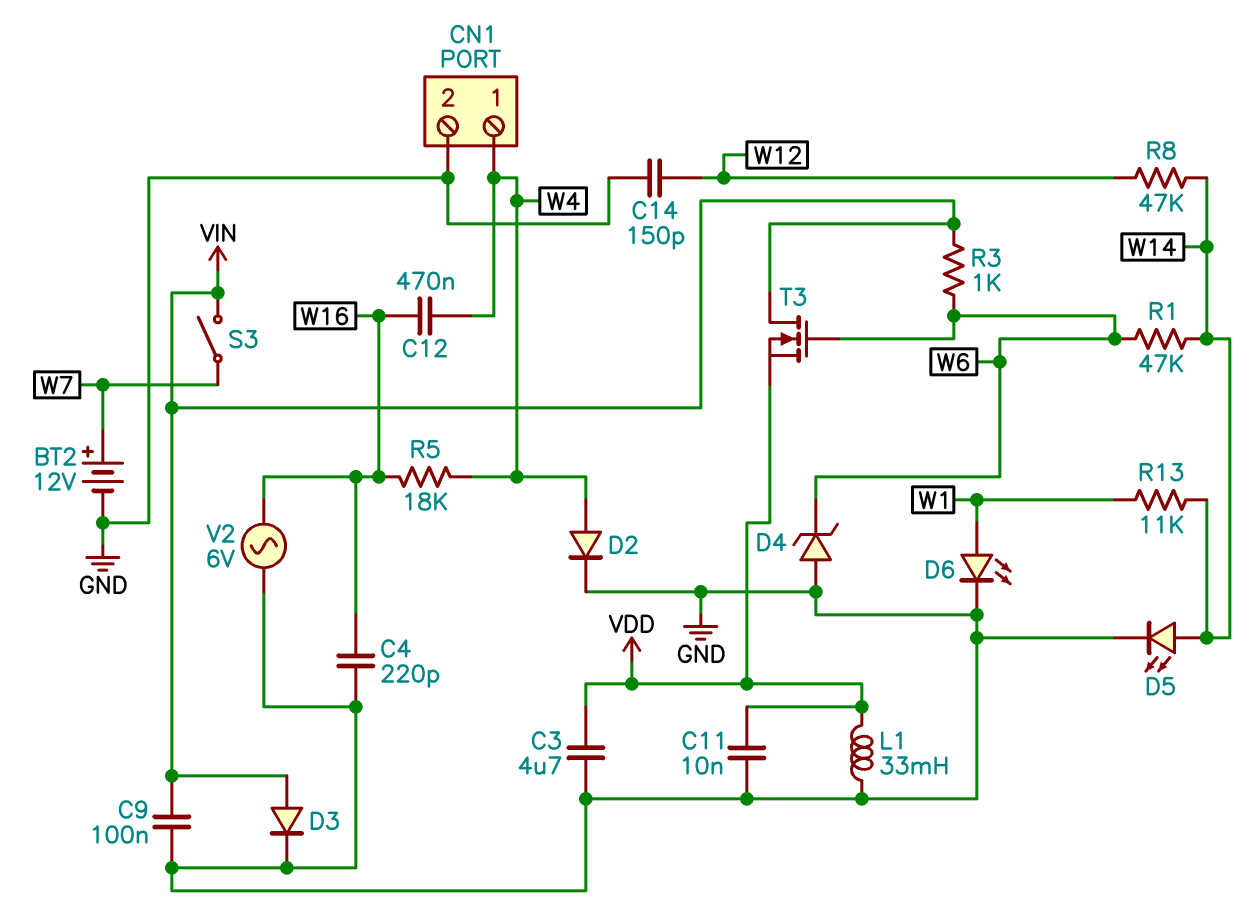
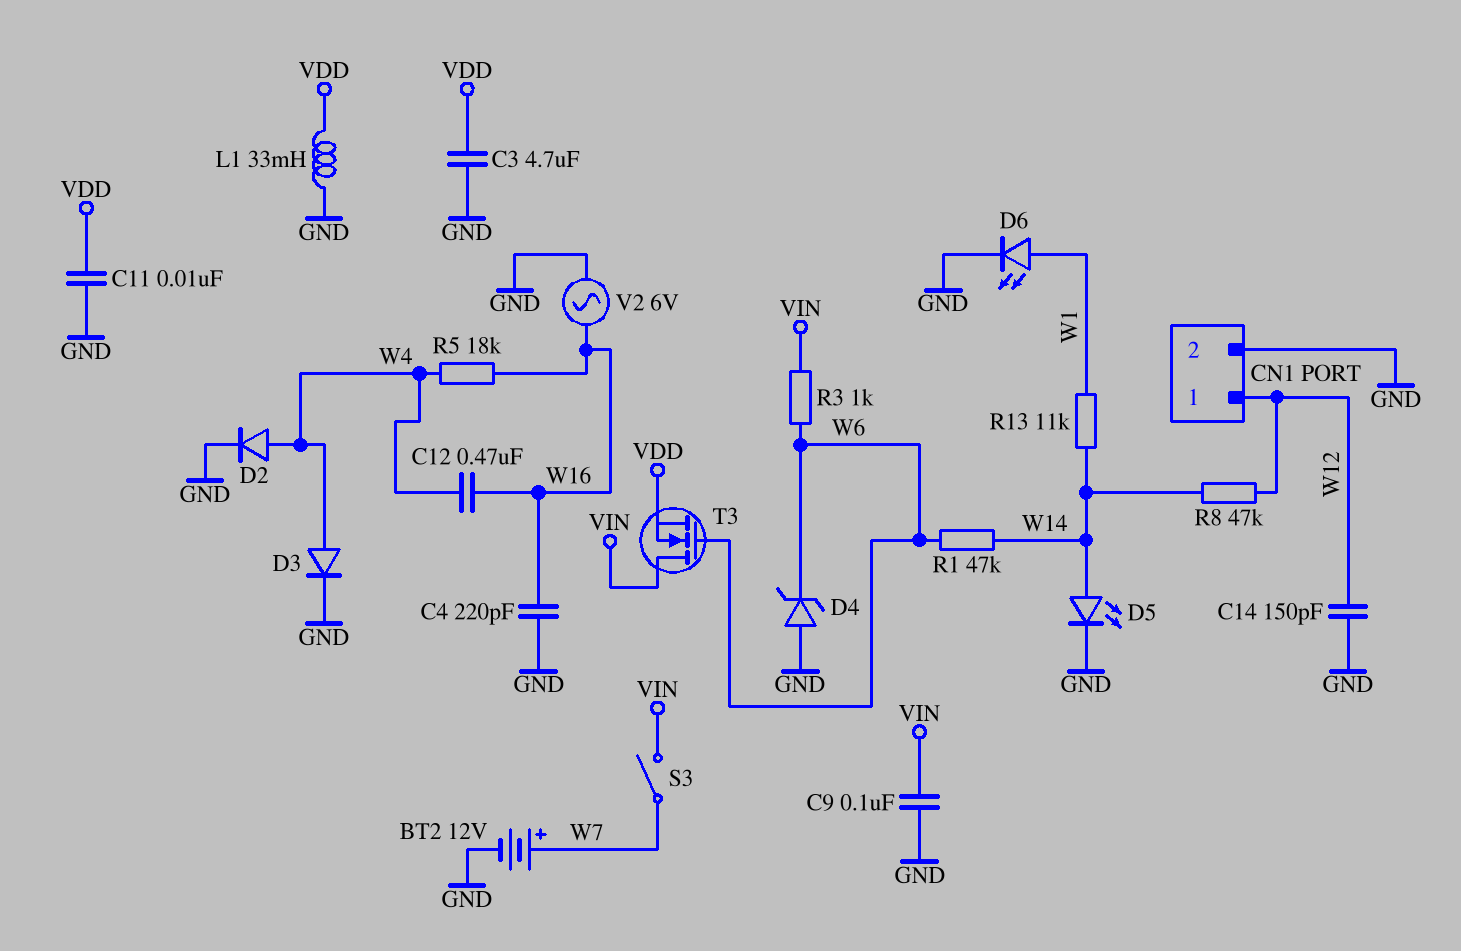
CN1 pin 1: W4 -> W12
D3: diode (A VIN, K GND) -> diode (A W4, K GND)

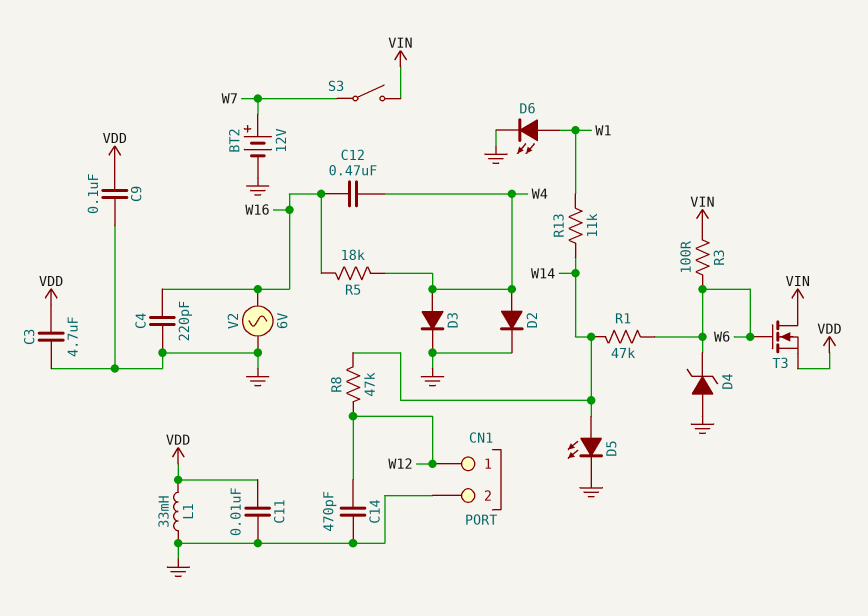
C9: 100nF (GND, VIN) -> 100nF (GND, VDD)
C14: 150pF (GND, W12) -> 470pF (GND, W12)
R3: 1k (VIN, W6) -> 100 (VIN, W6)

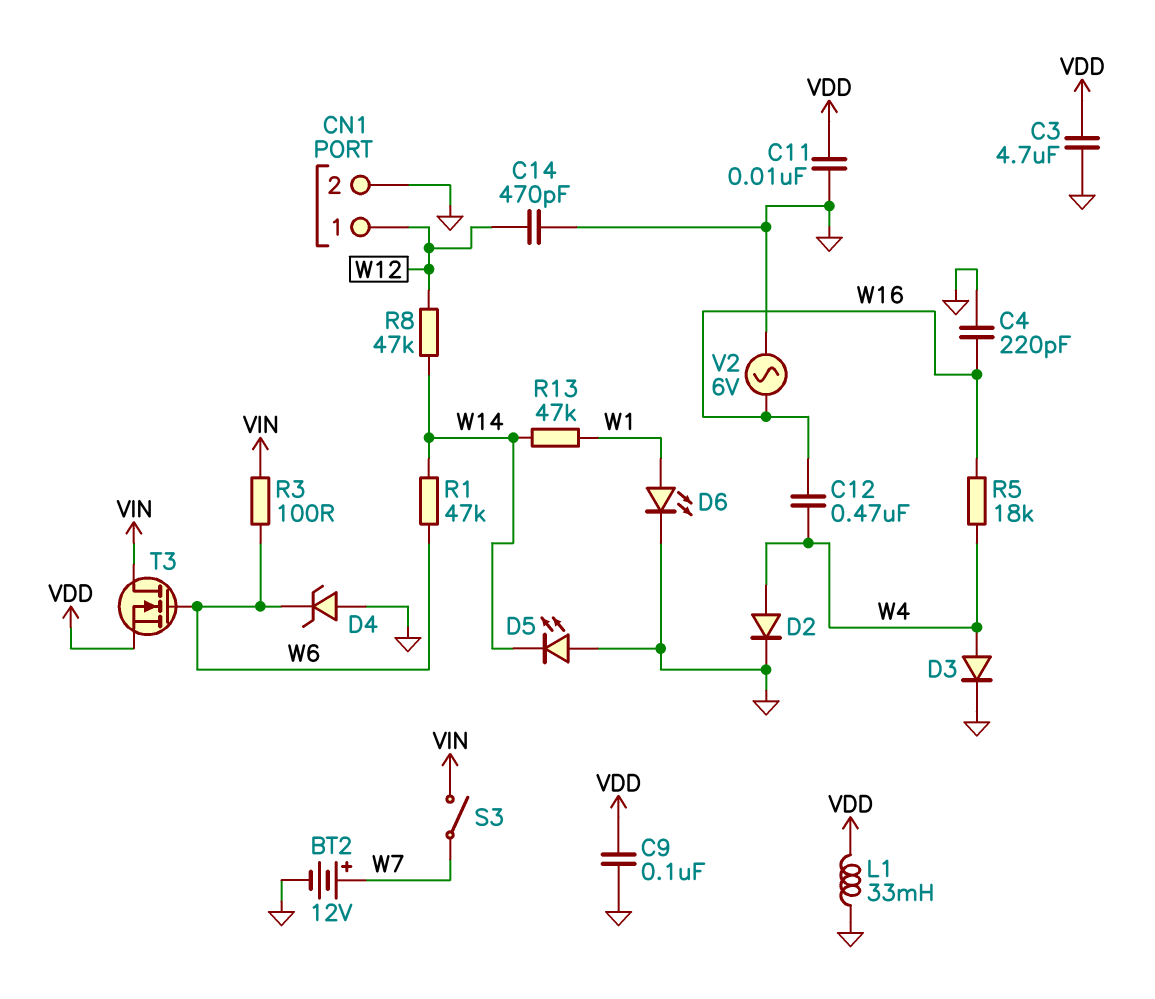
D5: LED (A W14, K GND) -> LED (A GND, K W14)
R13: 11k (W1, W14) -> 47k (W1, W14)

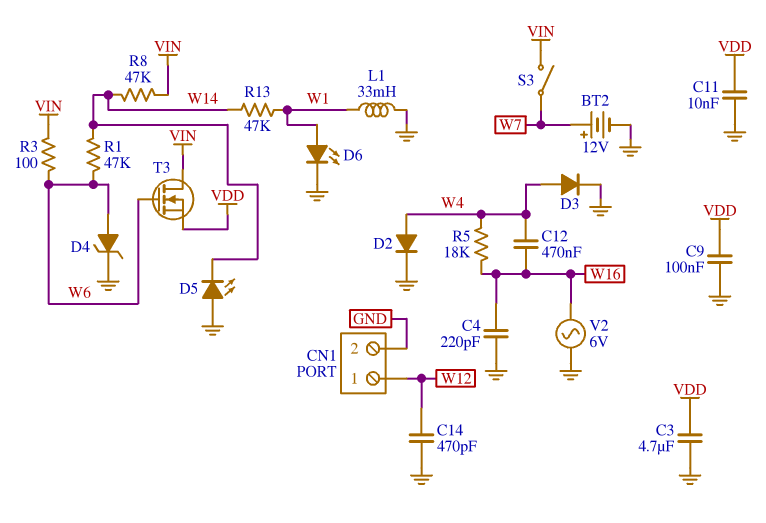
D4: zener (A GND, K W6) -> zener (A W6, K GND)
L1: 33mH (GND, VDD) -> 33mH (GND, W1)
R8: 47k (W12, W14) -> 47k (VIN, W14)

